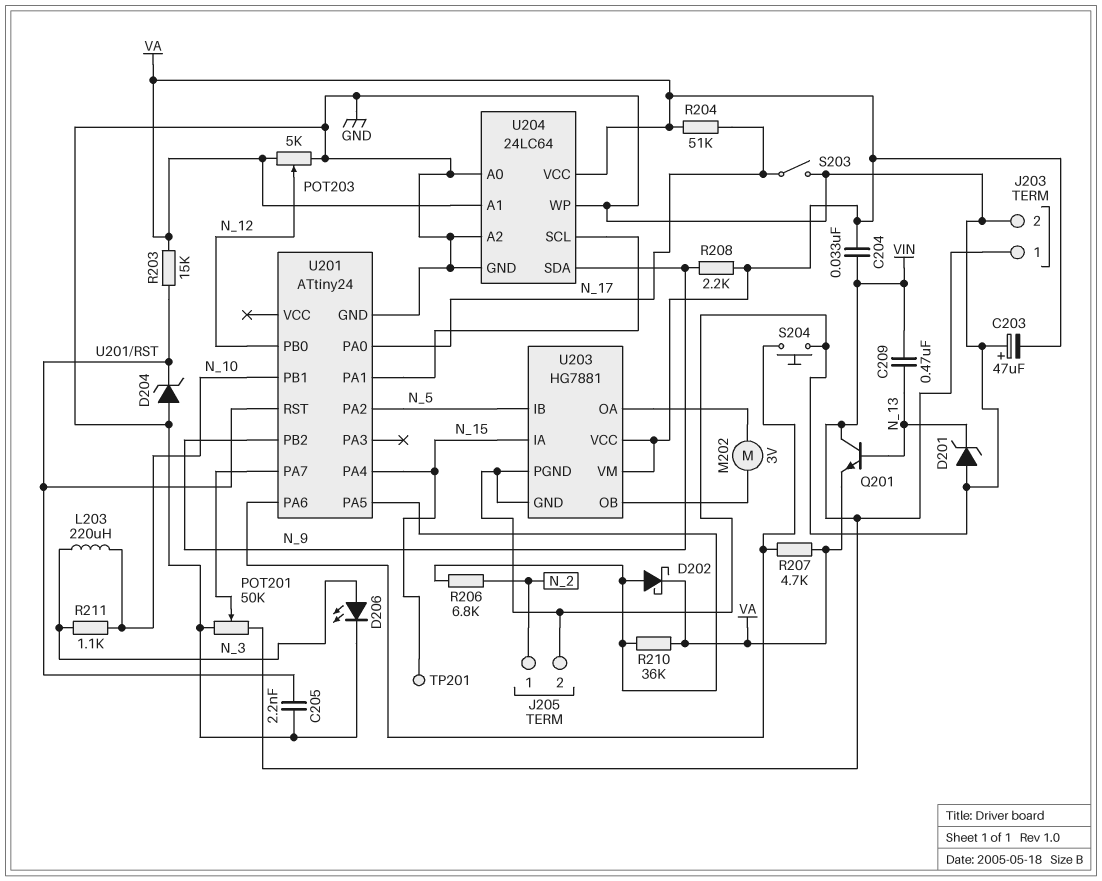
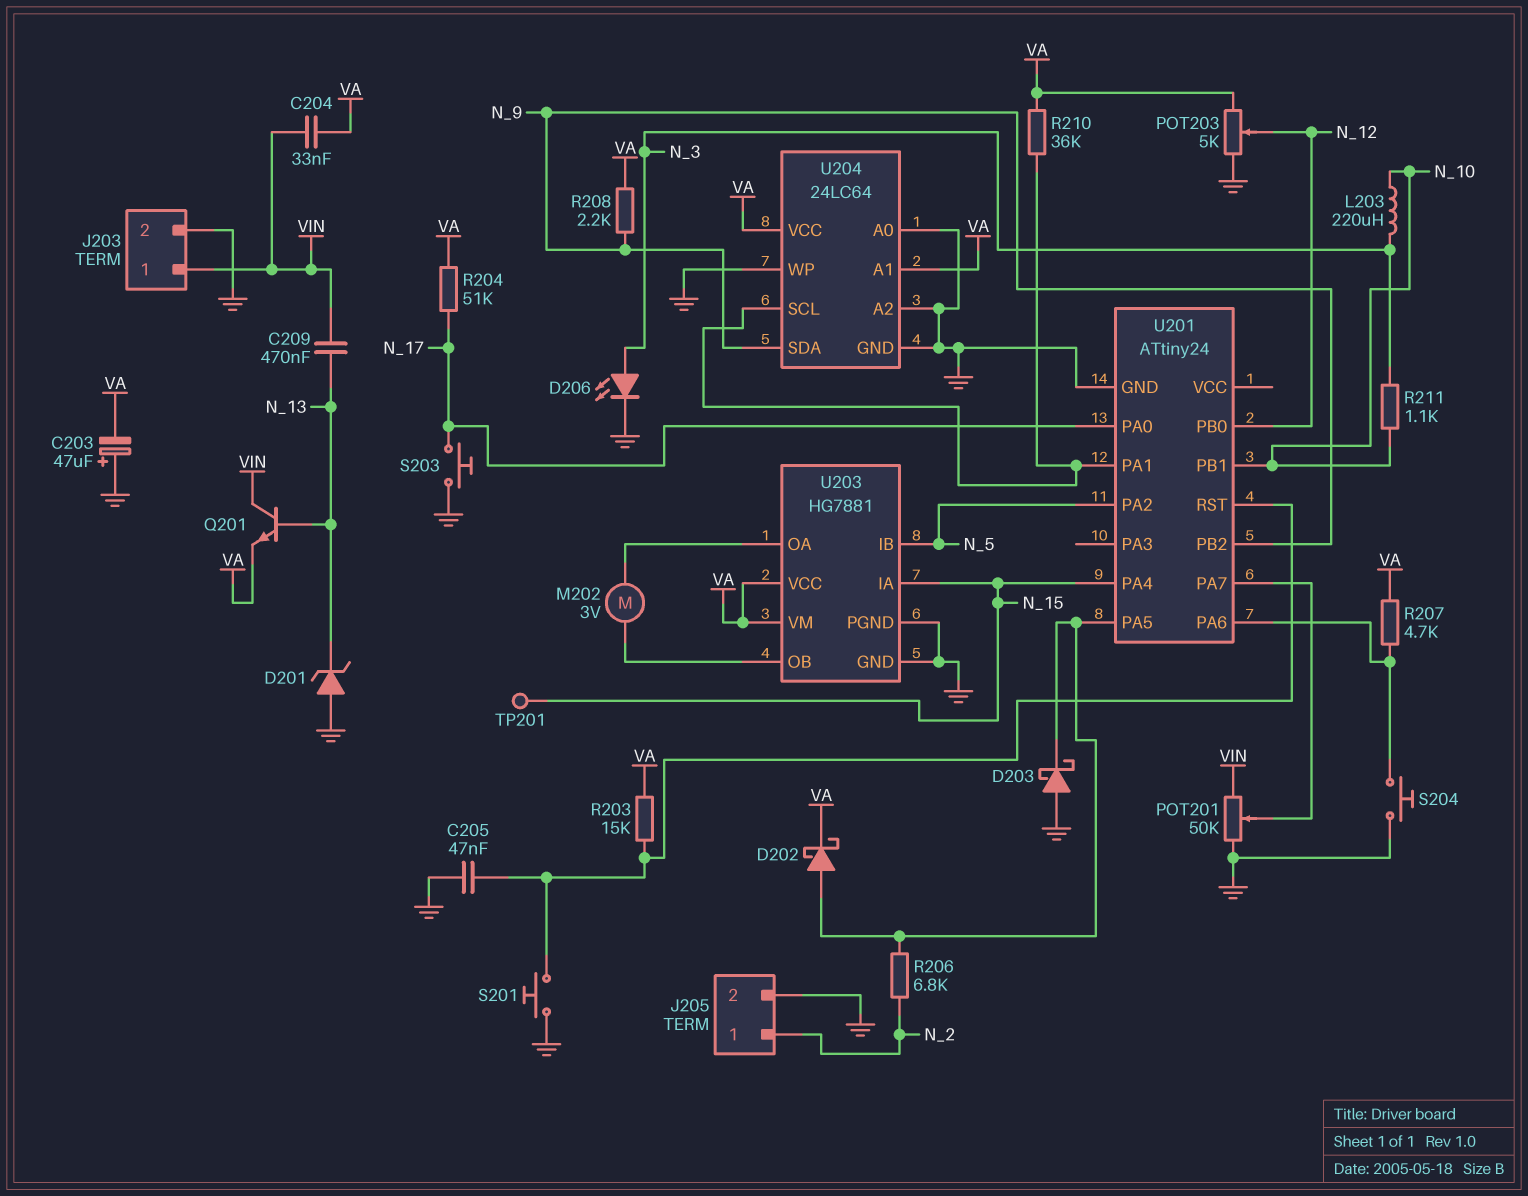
C205: 2.2nF (GND, U201/RST) -> 47nF (GND, U201/RST)
D203: none -> schottky (A GND, K U201/PA5)
D204: zener (A GND, K U201/RST) -> none
R210: 36k (U201/PA5, VA) -> 36k (U201/PA1, VA)
S201: none -> button (GND, U201/RST)
S203: switch (GND, N_17) -> button (GND, N_17)

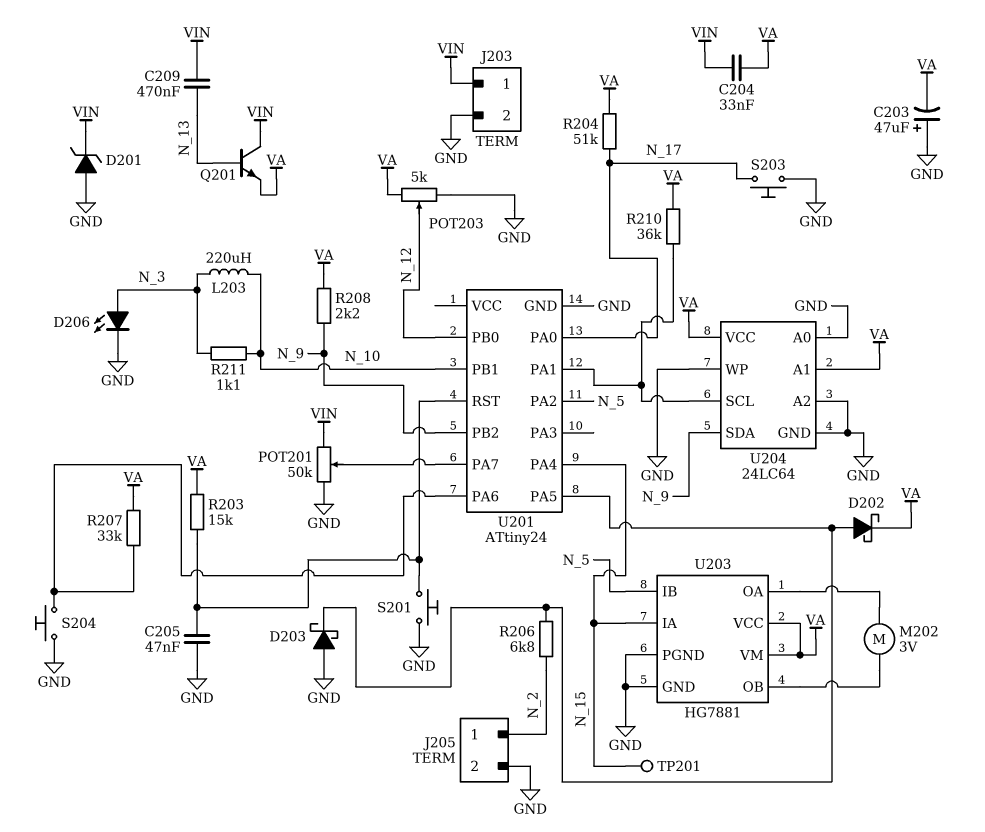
D201: zener (A GND, K N_13) -> zener (A GND, K VIN)
R207: 4.7k (U201/PA6, VA) -> 33k (U201/PA6, VA)

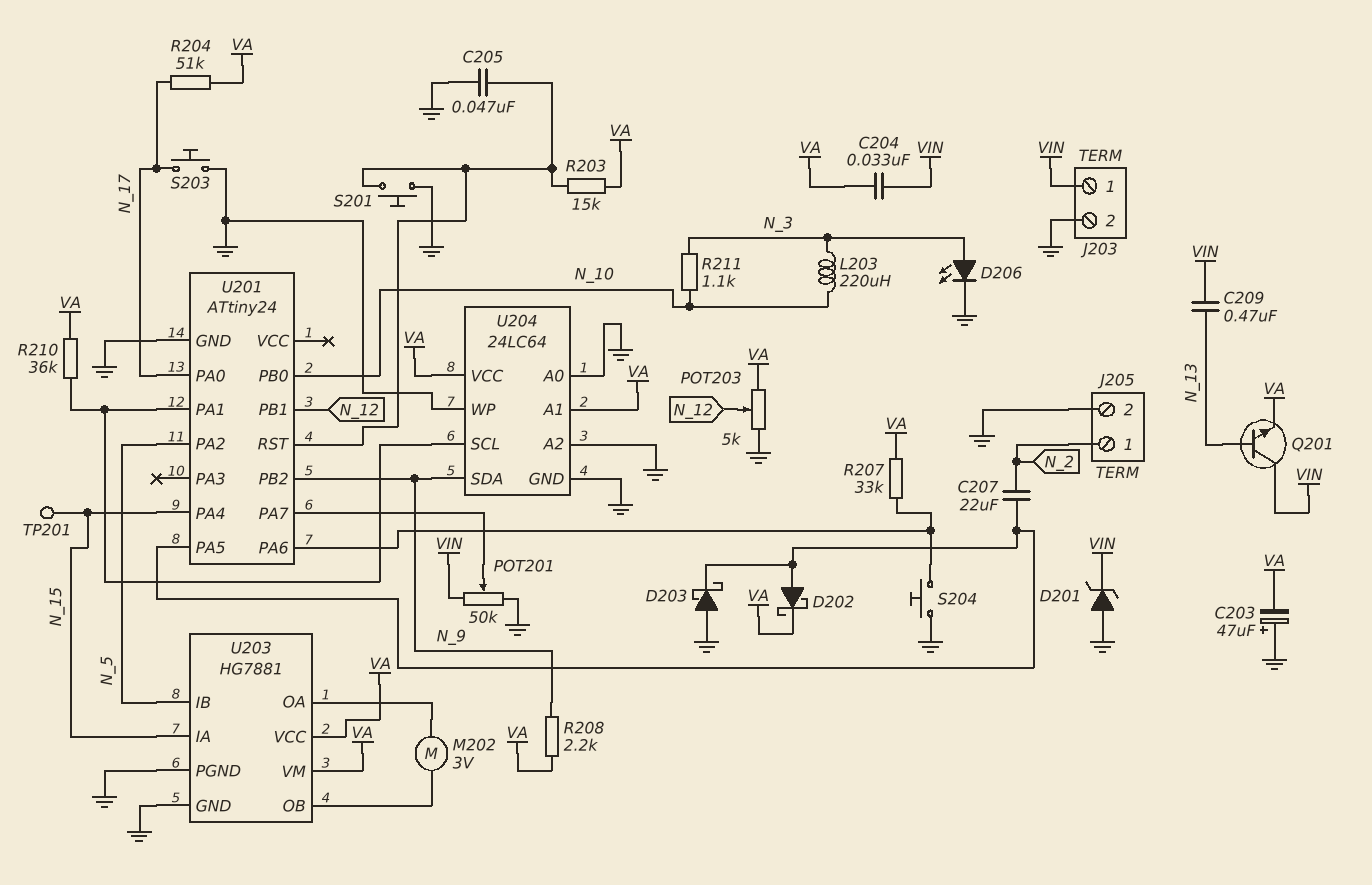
C207: none -> 22uF (N_2, U201/PA5)
R206: 6.8k (N_2, U201/PA5) -> none
U201 pin PB0: N_12 -> N_10
U201 pin PB1: N_10 -> N_12

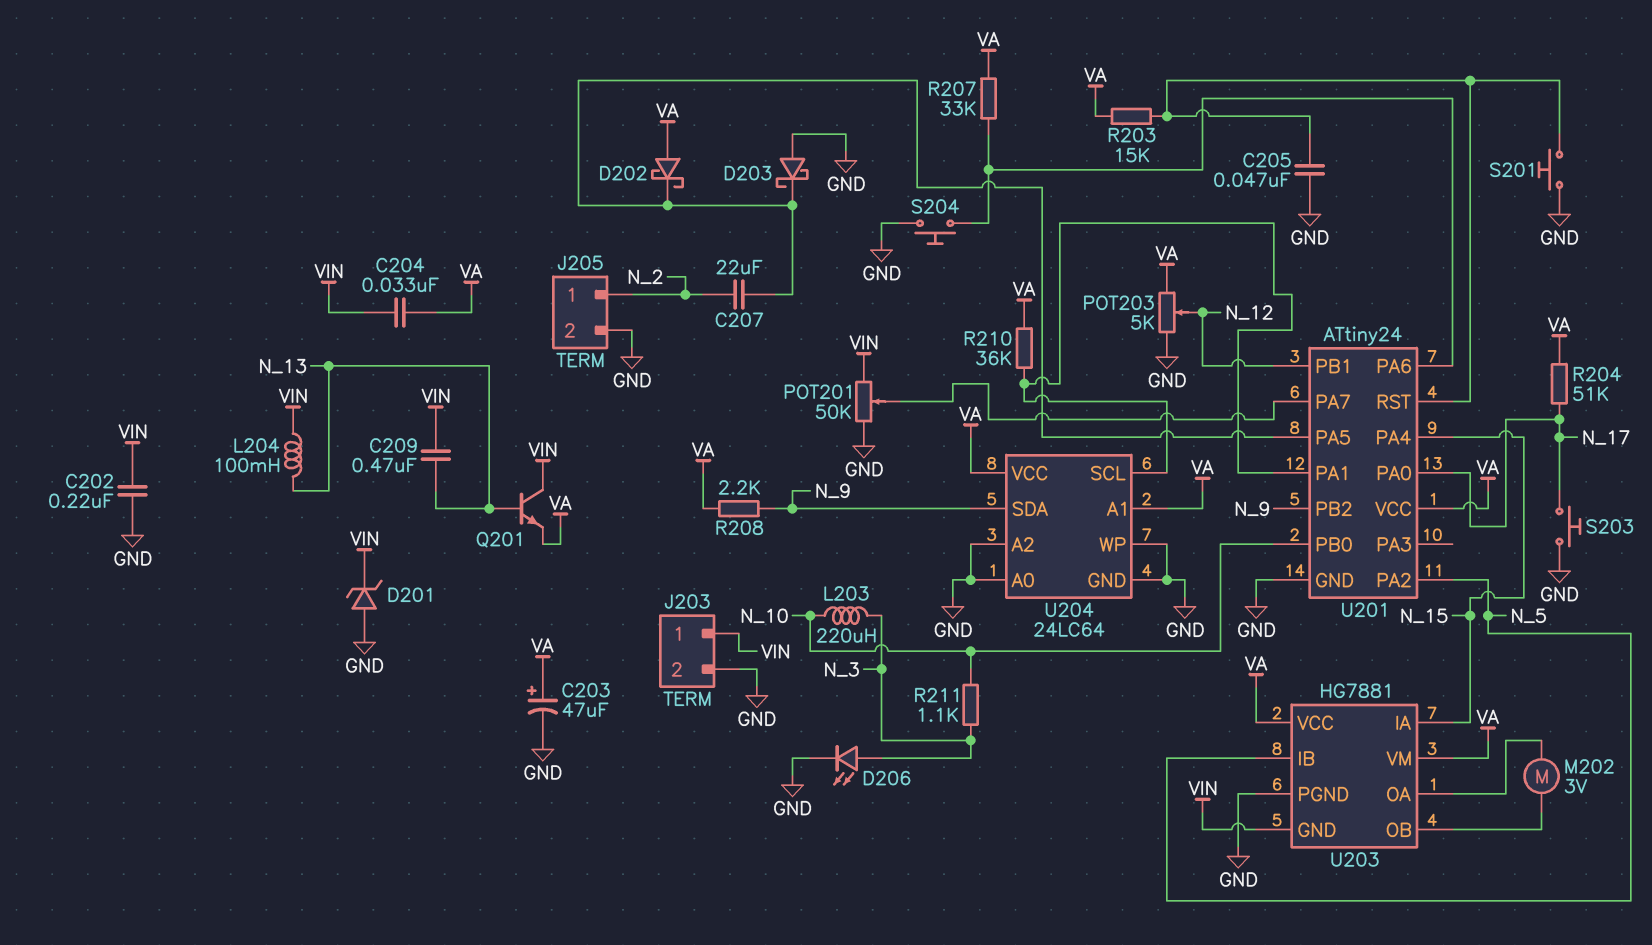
C202: none -> 220nF (GND, VIN)
C203: 47uF (plus GND, minus VA) -> 47uF (plus VA, minus GND)
D202: schottky (A U201/PA5, K VA) -> schottky (A VA, K U201/PA5)
L204: none -> 100mH (N_13, VIN)
TP201: test point (N_15) -> none
U201 pin VCC: none -> VA
U203 pin GND: GND -> VIN

